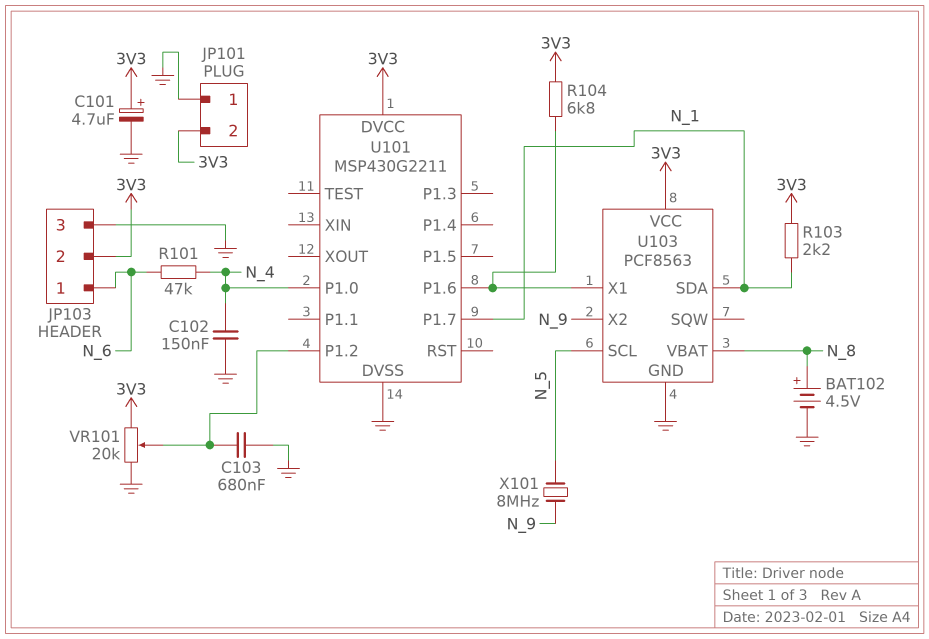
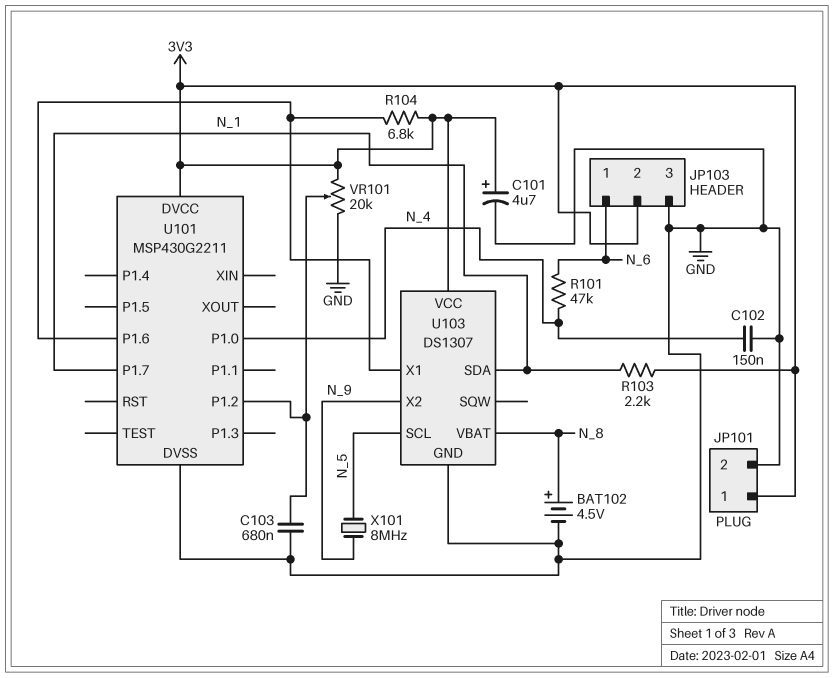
JP101 pin 1: GND -> 3V3
JP101 pin 2: 3V3 -> GND
U103: PCF8563 -> DS1307

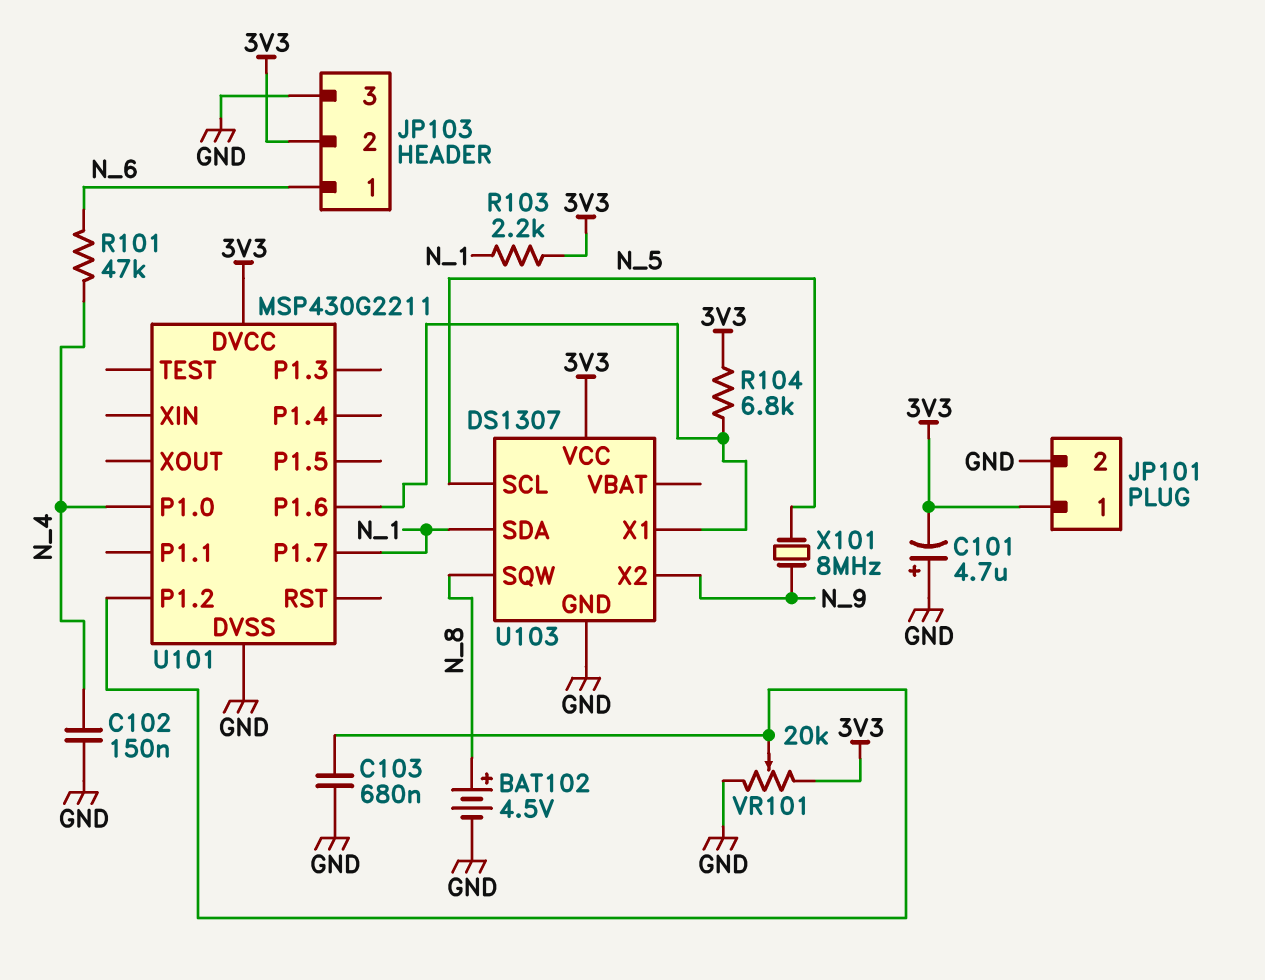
C101: 4.7uF (plus 3V3, minus GND) -> 4.7uF (plus GND, minus 3V3)
U103 pin SQW: none -> N_8
U103 pin VBAT: N_8 -> none

